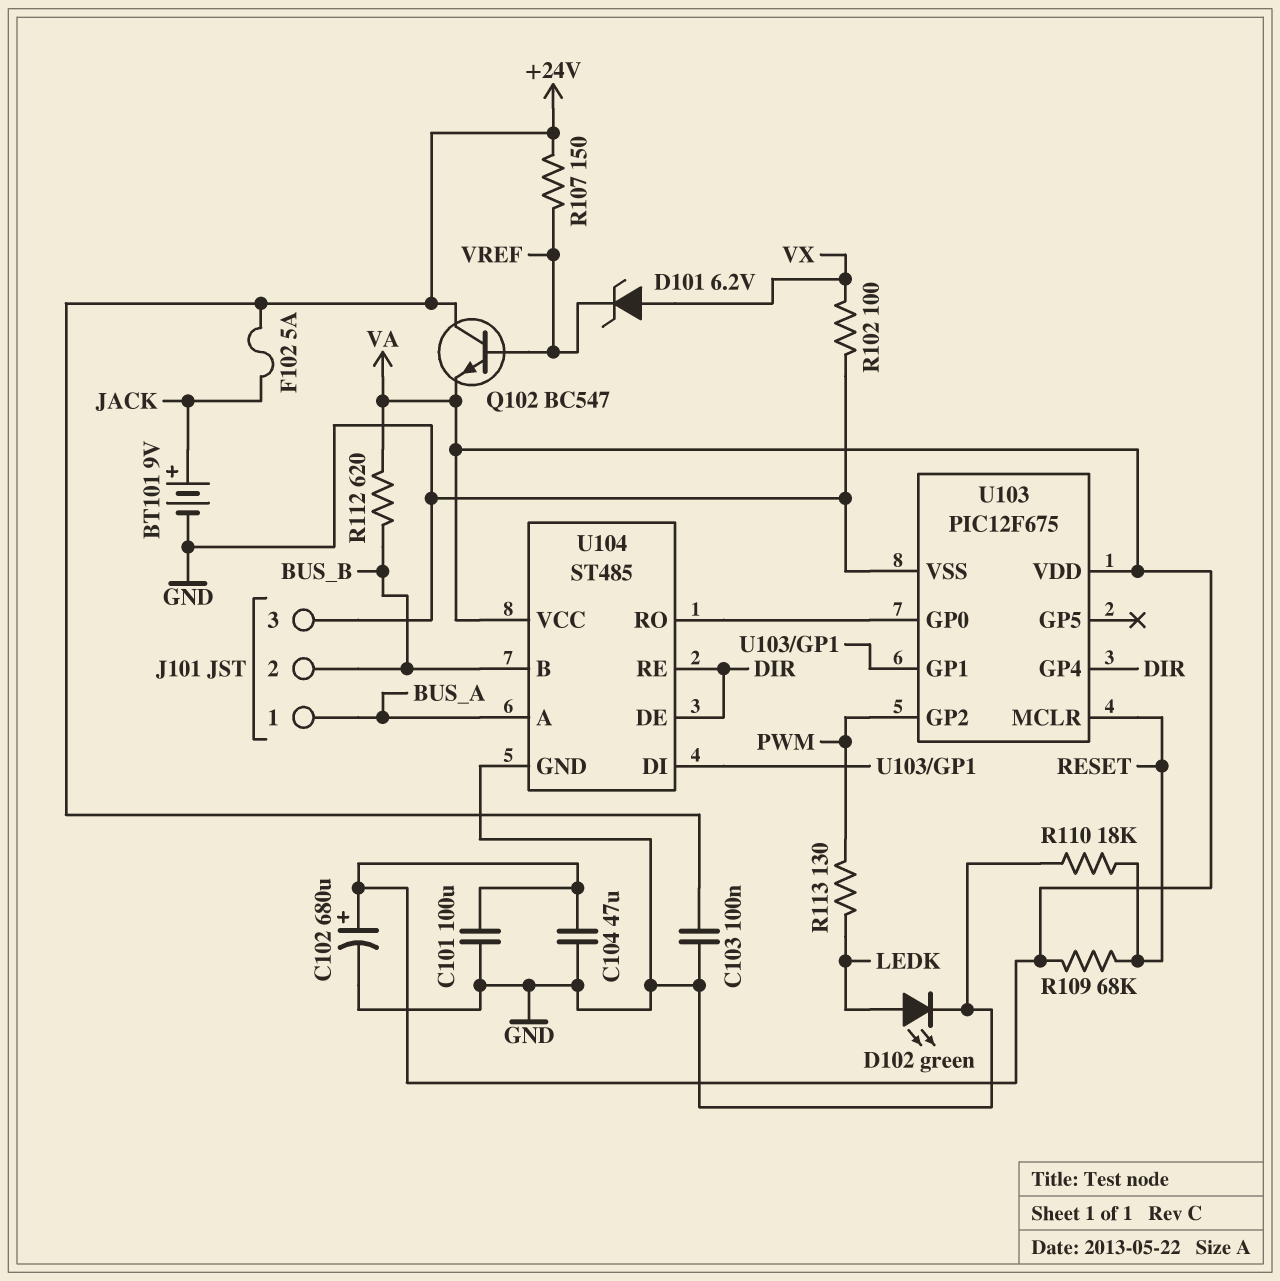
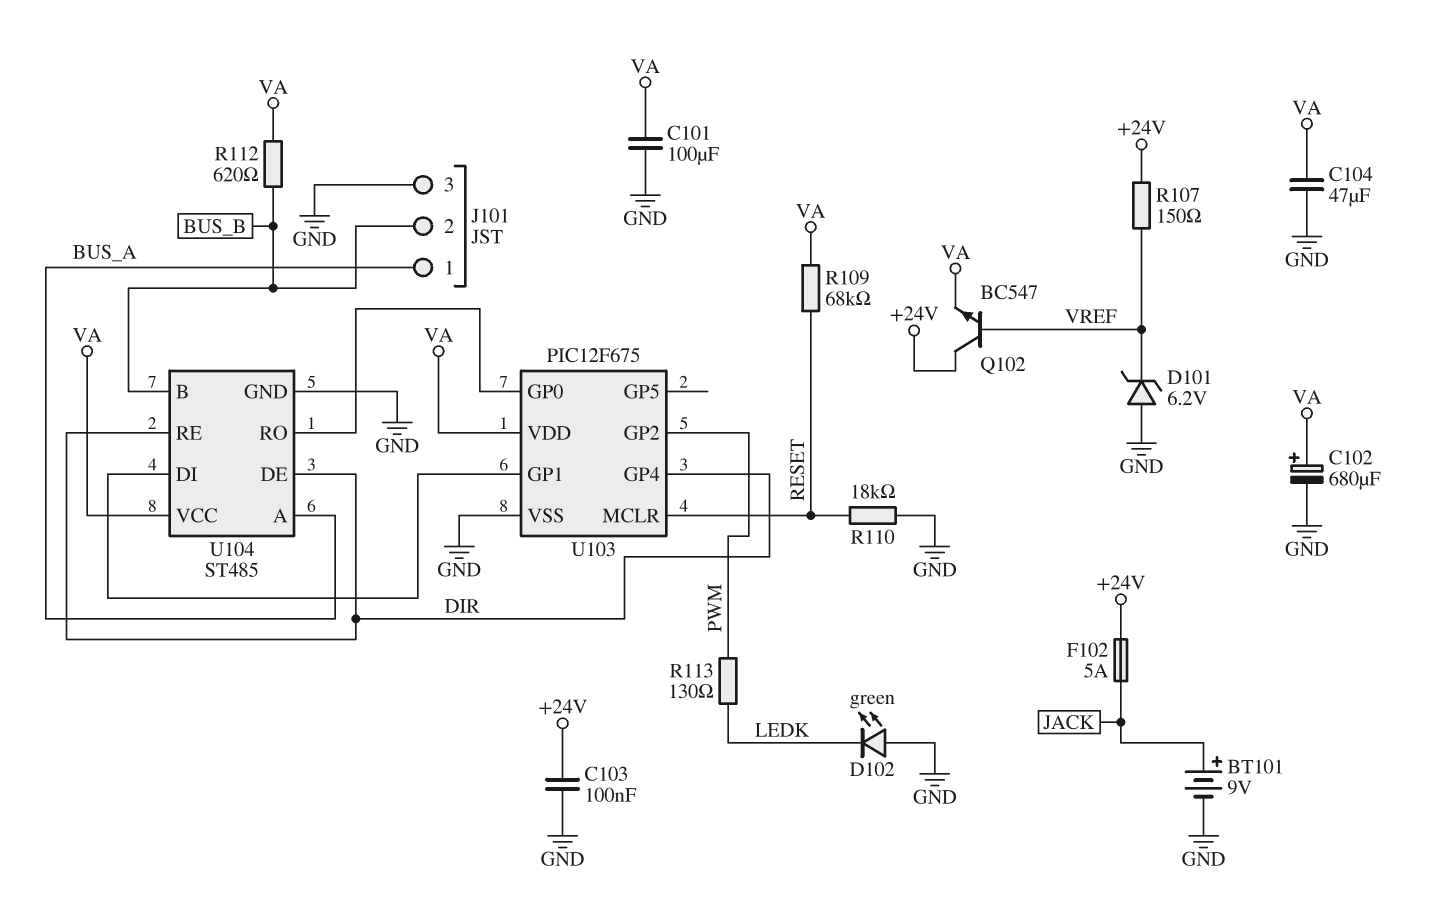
D101: zener 6.2V (A VX, K VREF) -> zener 6.2V (A GND, K VREF)
D102: LED green (A LEDK, K GND) -> LED green (A GND, K LEDK)
R102: 100 (GND, VX) -> none

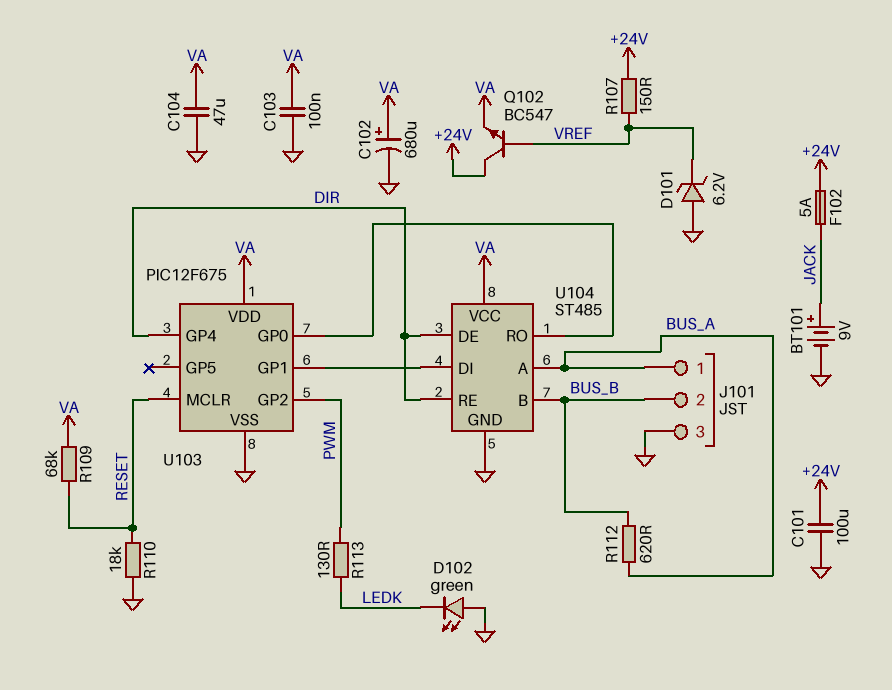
C101: 100uF (GND, VA) -> 100uF (+24V, GND)
C103: 100nF (+24V, GND) -> 100nF (GND, VA)
R112: 620 (BUS_B, VA) -> 620 (BUS_A, BUS_B)

